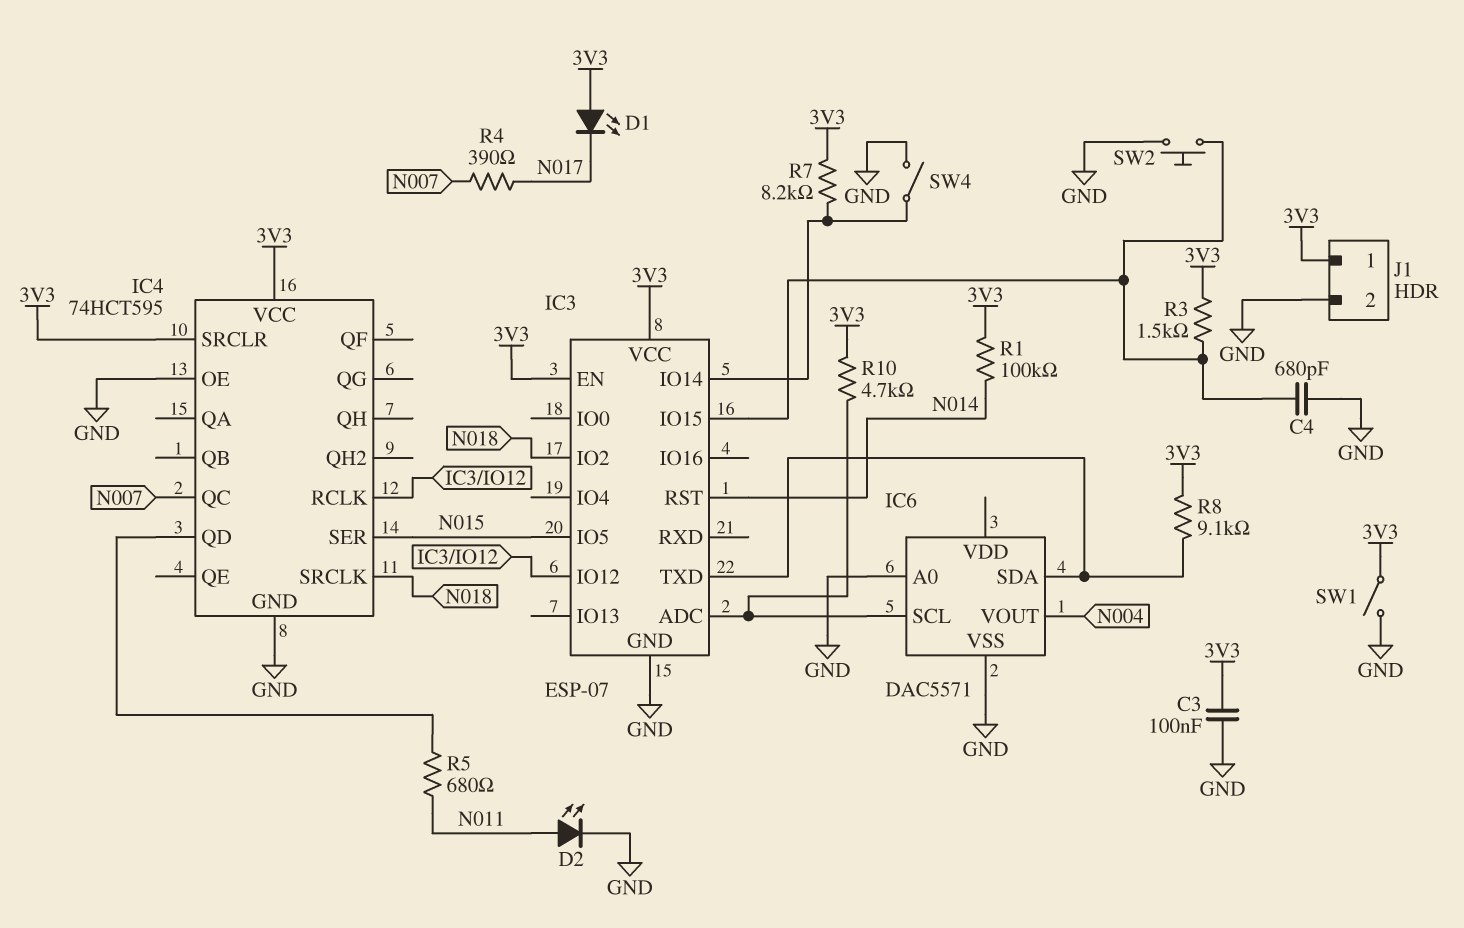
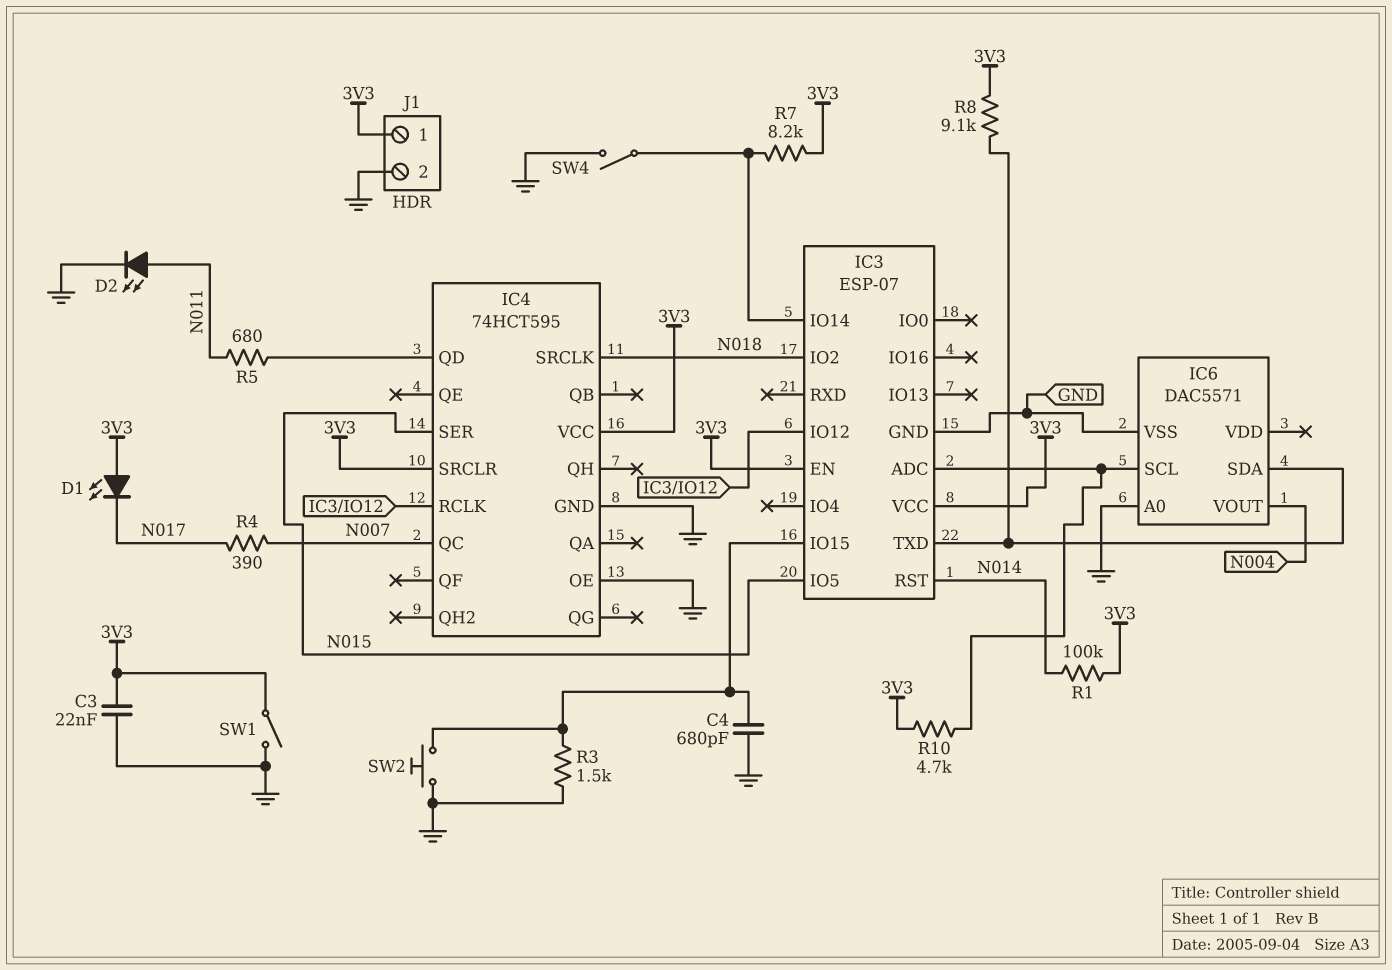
C3: 100nF (3V3, GND) -> 22nF (3V3, GND)
R3: 1.5k (3V3, IC3/IO15) -> 1.5k (GND, IC3/IO15)

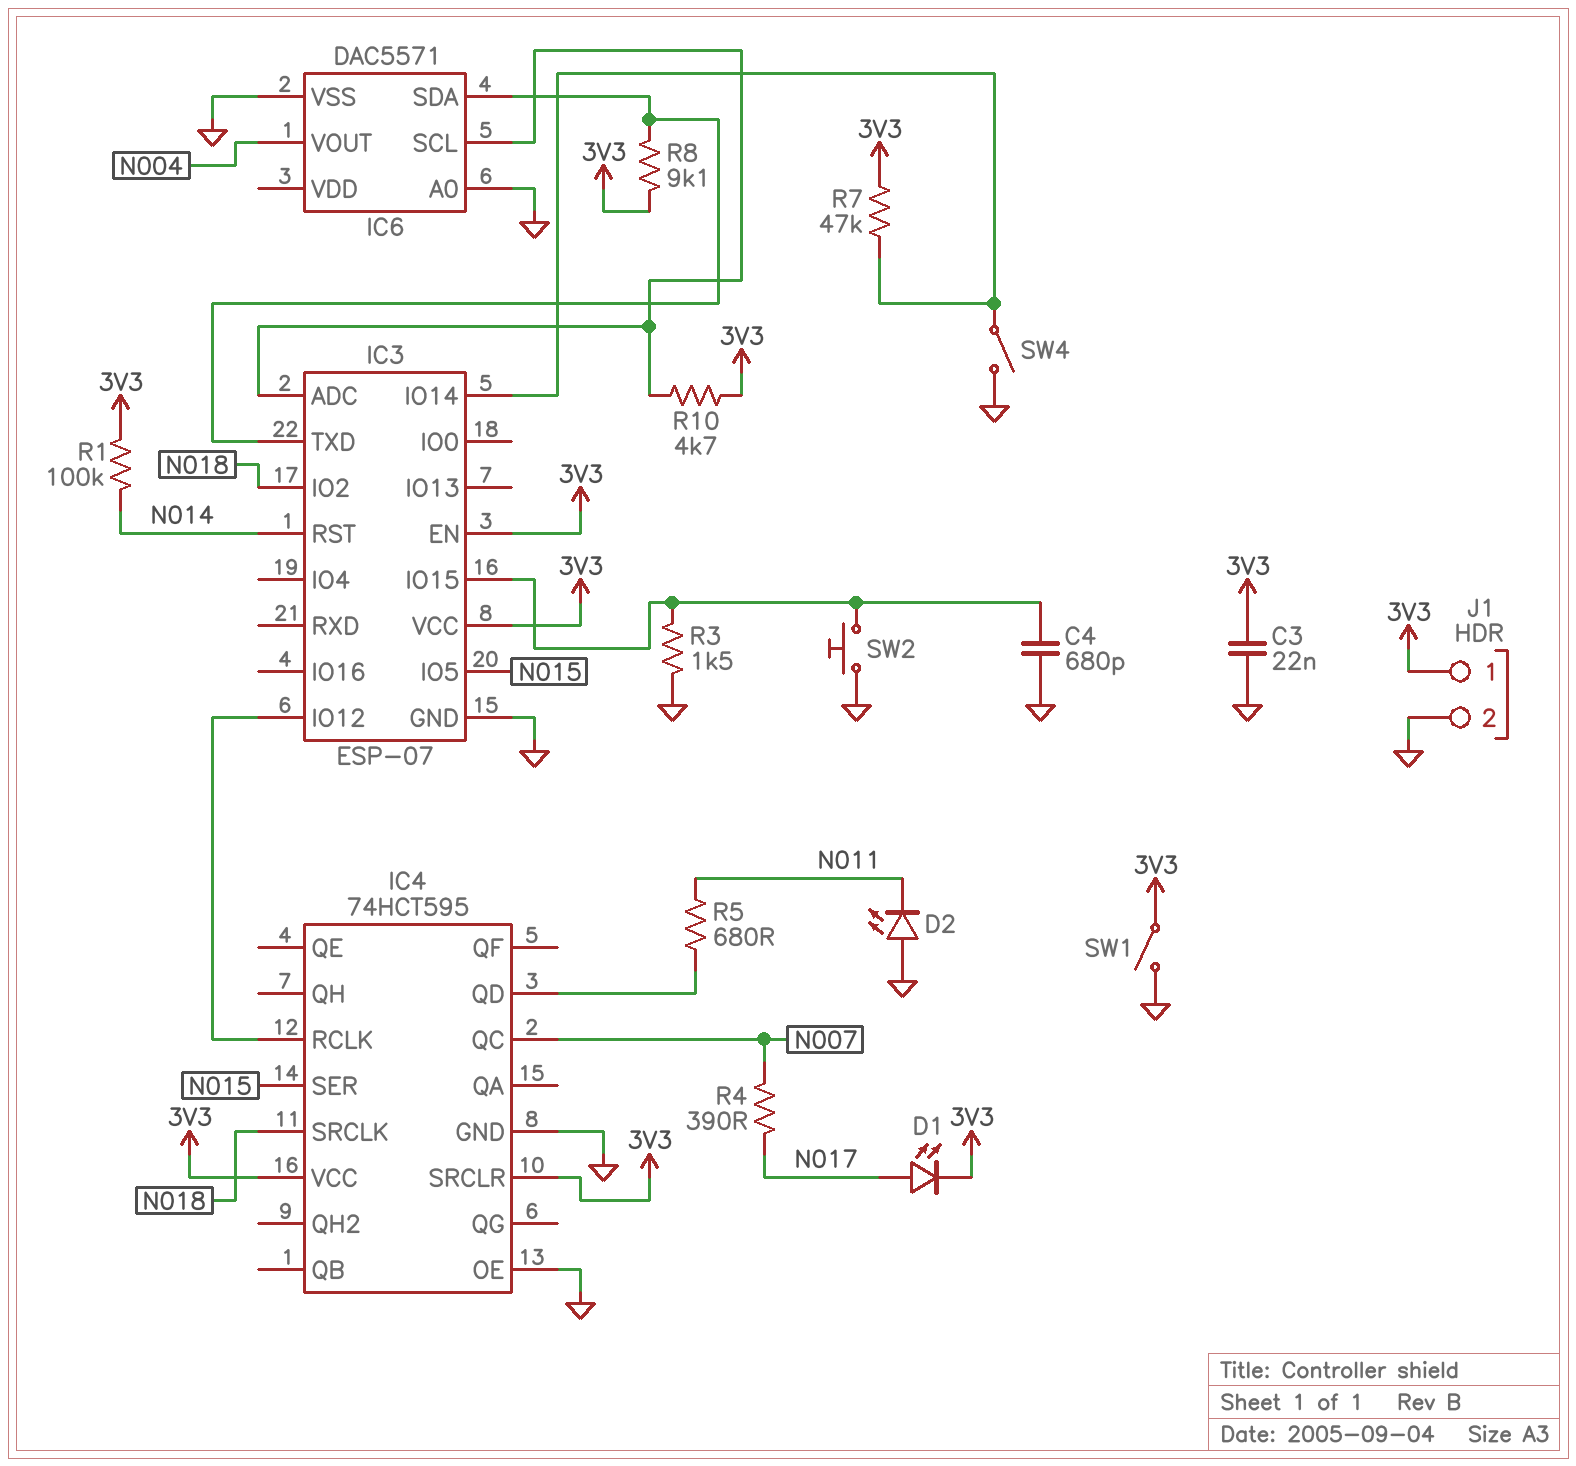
D1: LED (A 3V3, K N017) -> LED (A N017, K 3V3)
D2: LED (A N011, K GND) -> LED (A GND, K N011)
R7: 8.2k (3V3, IC3/IO14) -> 47k (3V3, IC3/IO14)

